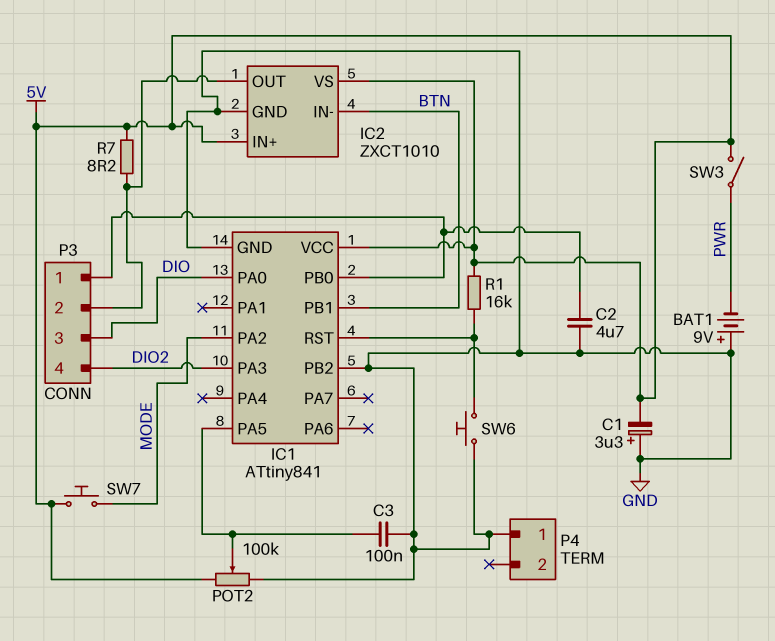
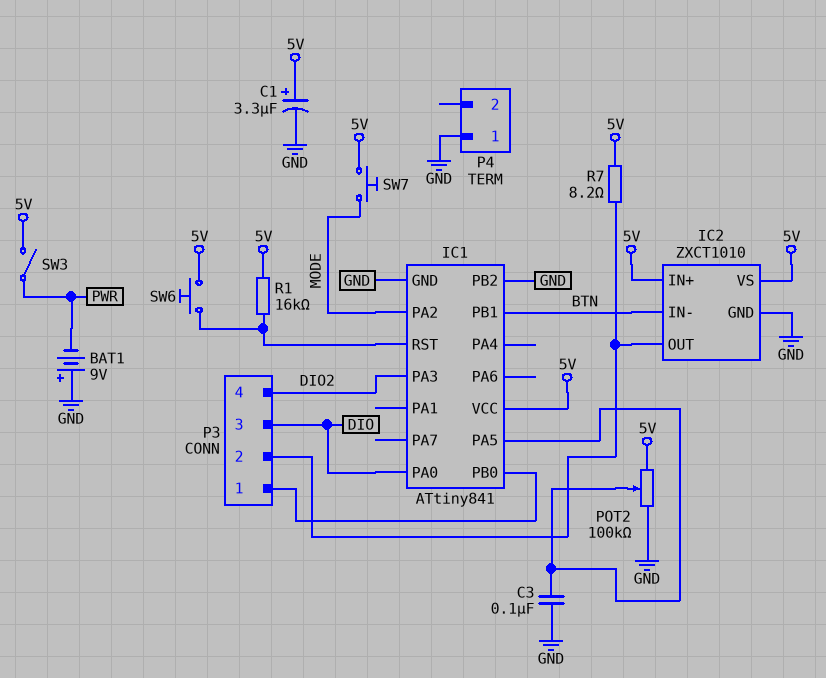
C1: 3.3uF (plus GND, minus 5V) -> 3.3uF (plus 5V, minus GND)
C2: 4.7uF (GND, IC1/PB0) -> none
SW6: button (GND, IC1/RST) -> button (5V, IC1/RST)

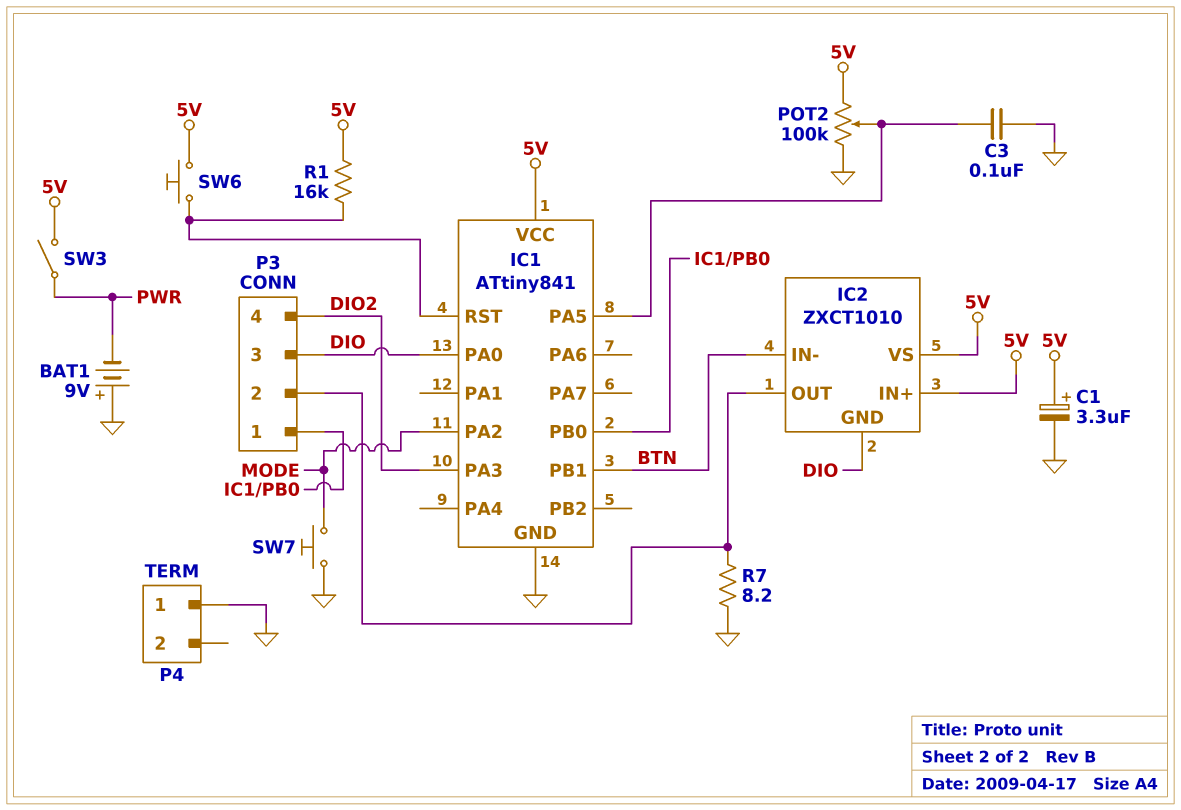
IC1 pin PB2: GND -> none
IC2 pin GND: GND -> DIO
R7: 8.2 (5V, IC2/OUT) -> 8.2 (GND, IC2/OUT)
SW7: button (5V, MODE) -> button (GND, MODE)

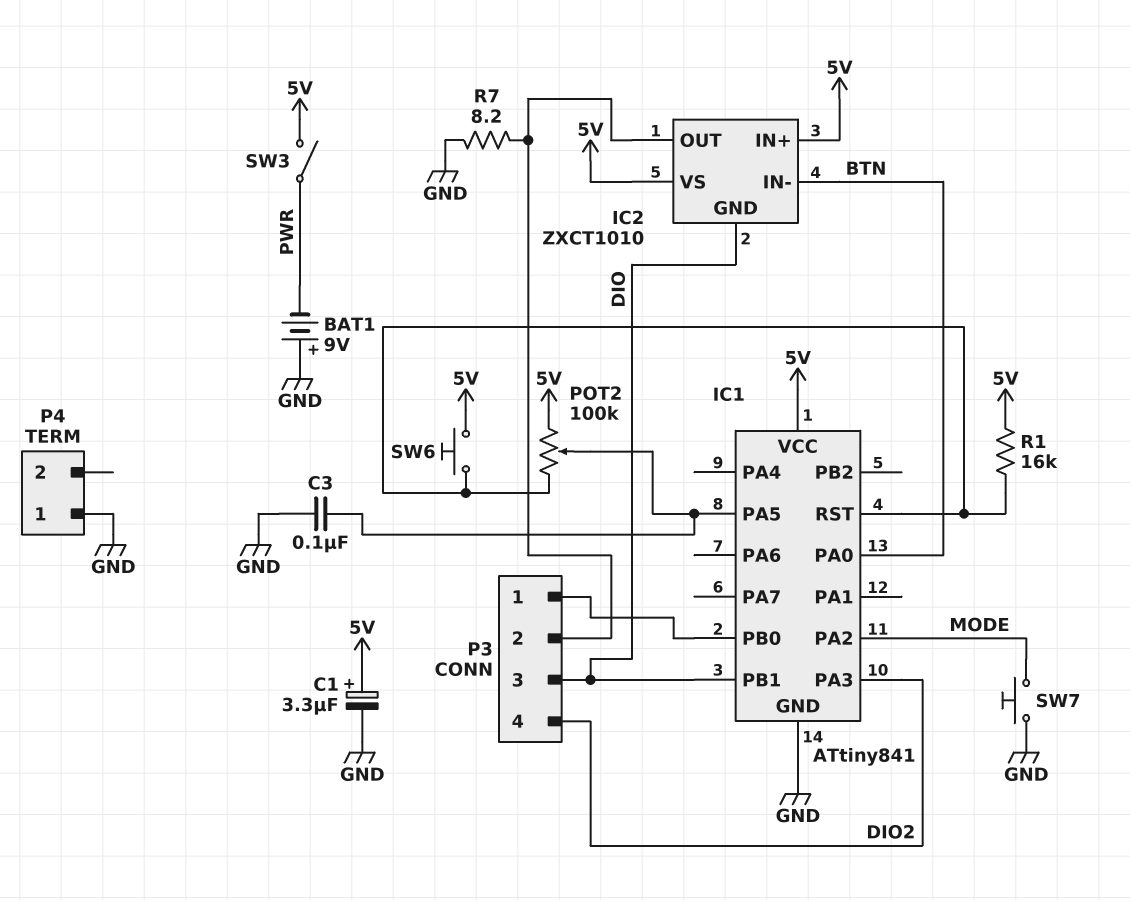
IC1 pin PA0: DIO -> BTN
IC1 pin PB1: BTN -> DIO
POT2: 100k (5V, GND, wiper IC1/PA5) -> 100k (5V, IC1/RST, wiper IC1/PA5)

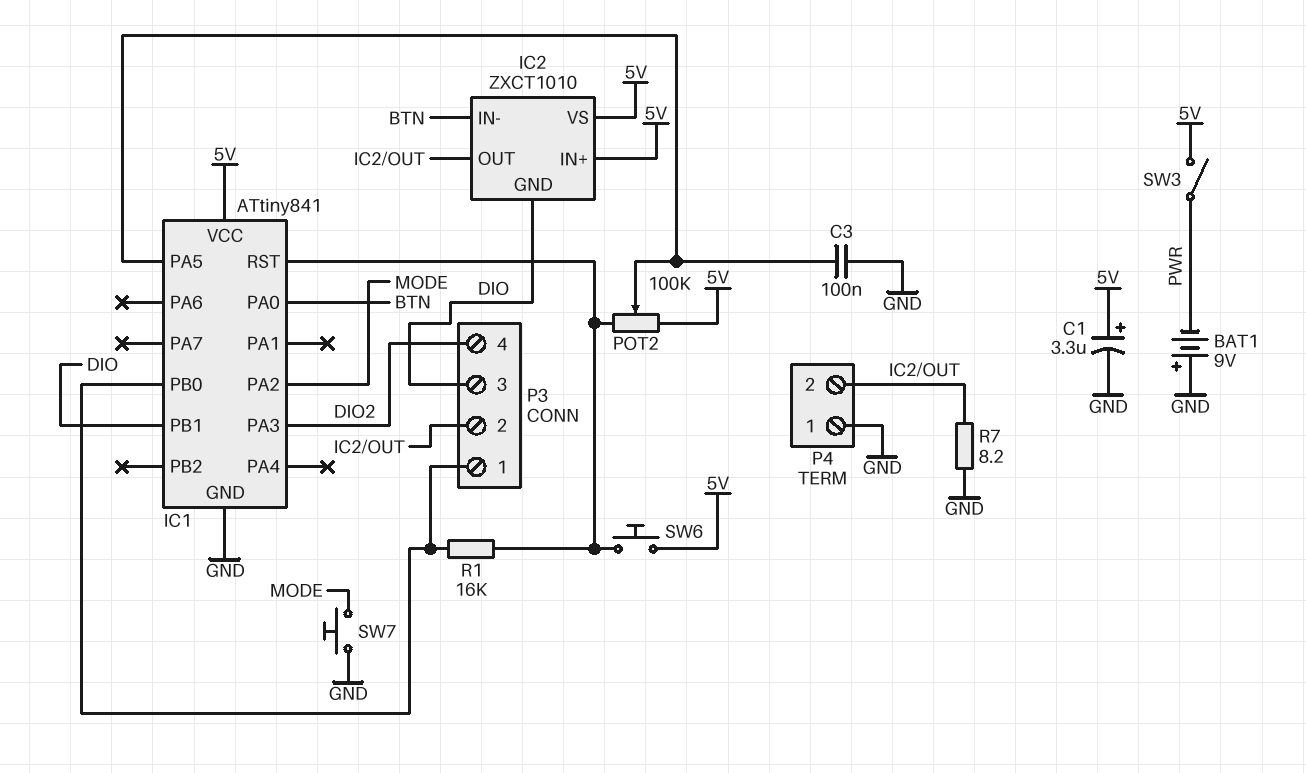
P4 pin 2: none -> IC2/OUT
R1: 16k (5V, IC1/RST) -> 16k (IC1/PB0, IC1/RST)

